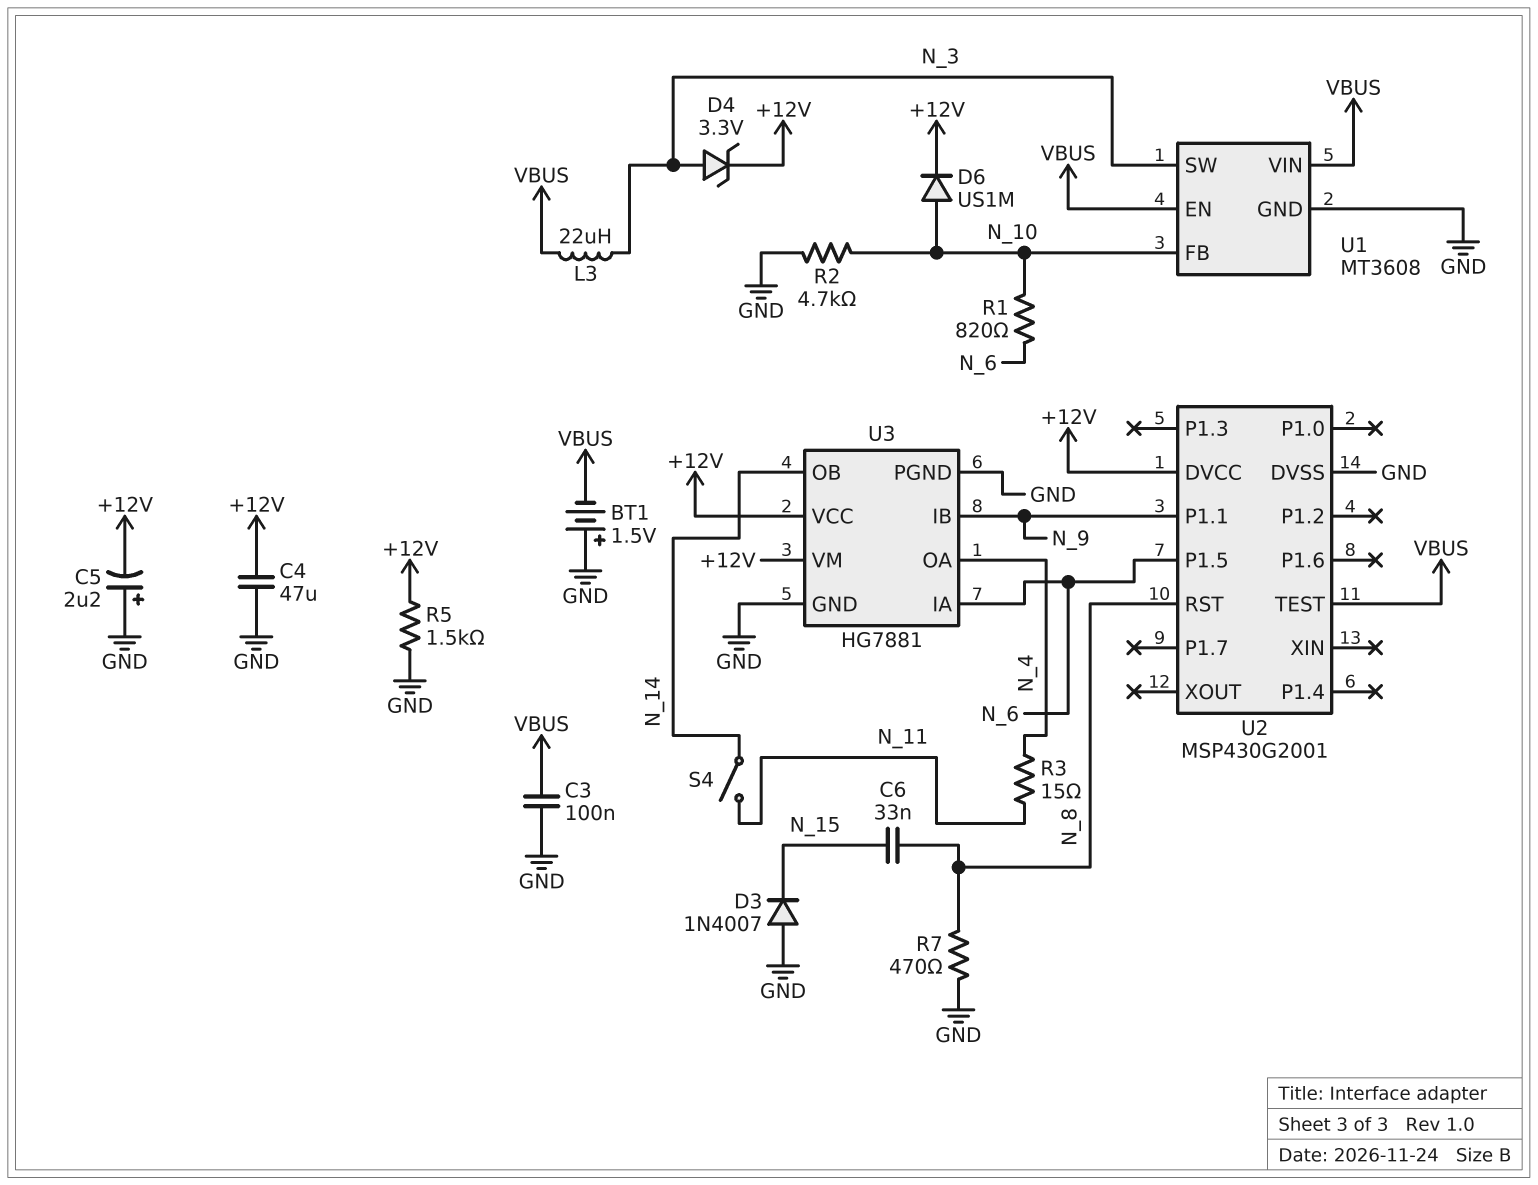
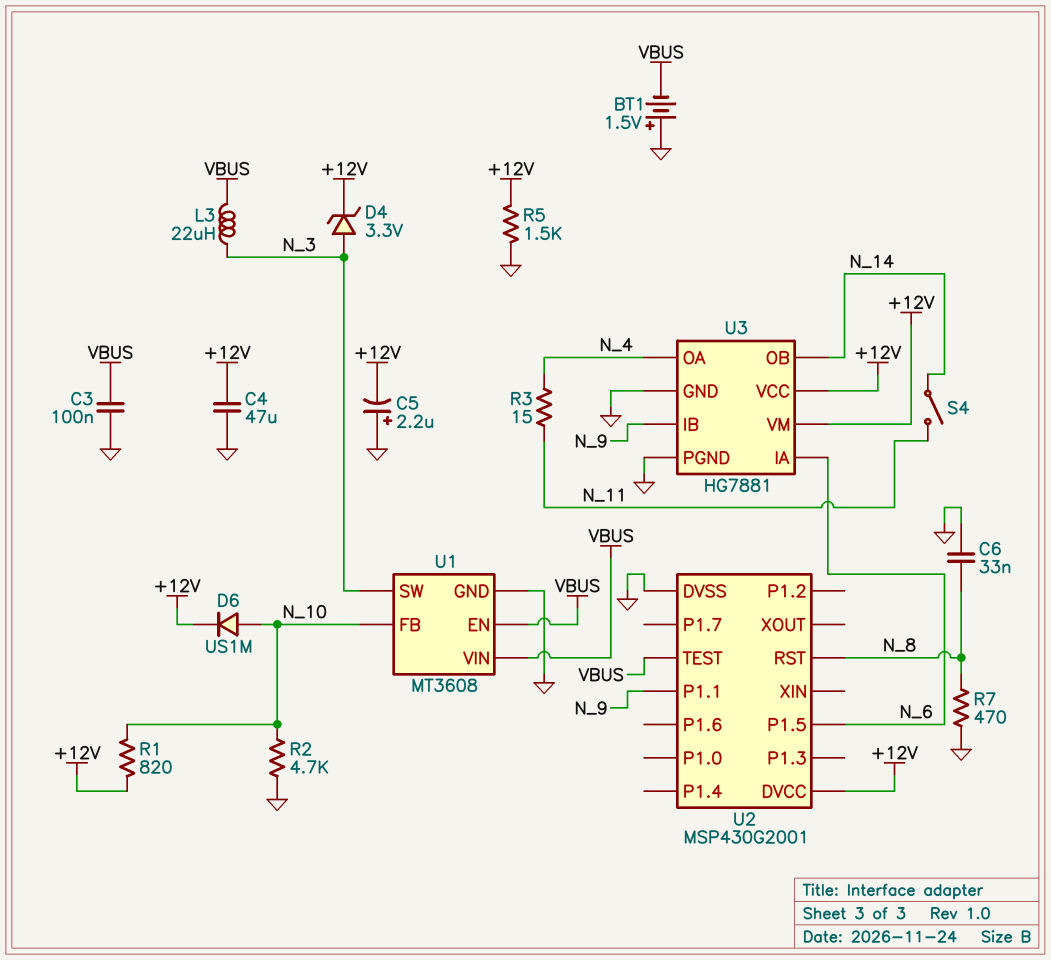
C6: 33nF (N_8, N_15) -> 33nF (GND, N_8)
D3: diode 1N4007 (A GND, K N_15) -> none
R1: 820 (N_6, N_10) -> 820 (+12V, N_10)

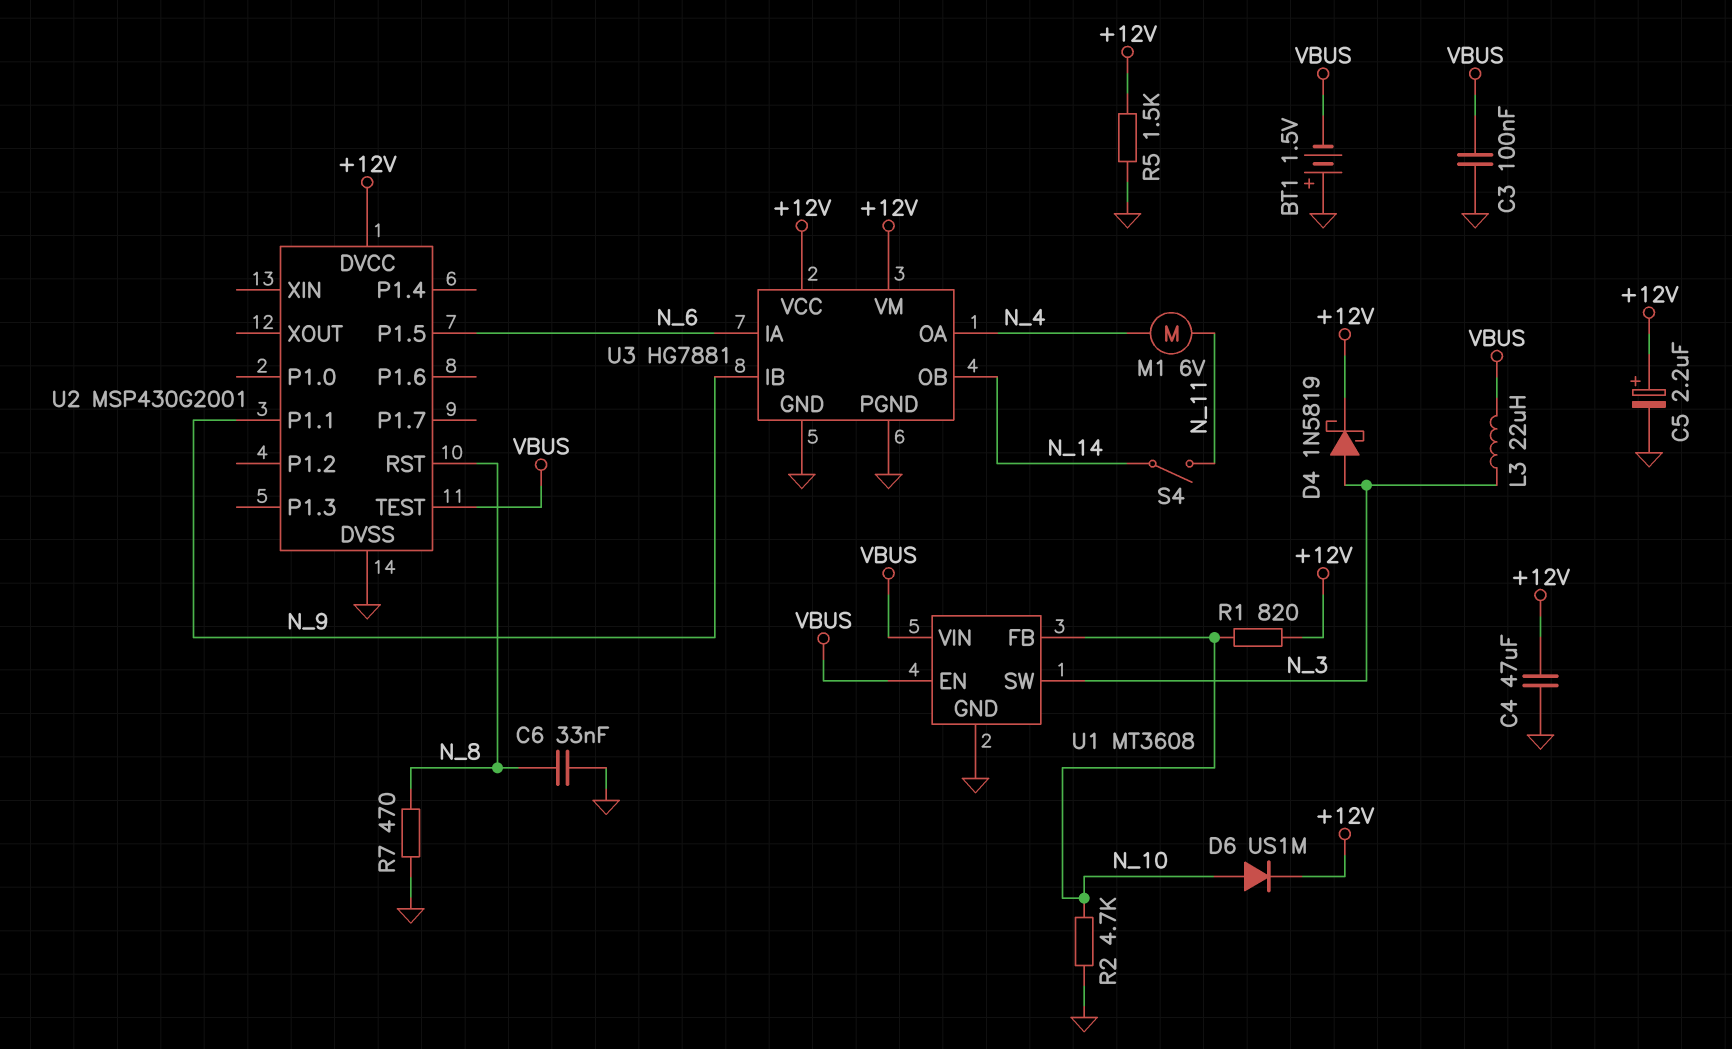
C5: 2.2uF (plus GND, minus +12V) -> 2.2uF (plus +12V, minus GND)
D4: zener 3.3V (A N_3, K +12V) -> schottky 1N5819 (A N_3, K +12V)
M1: none -> motor 6V (N_4, N_11)
R3: 15 (N_4, N_11) -> none

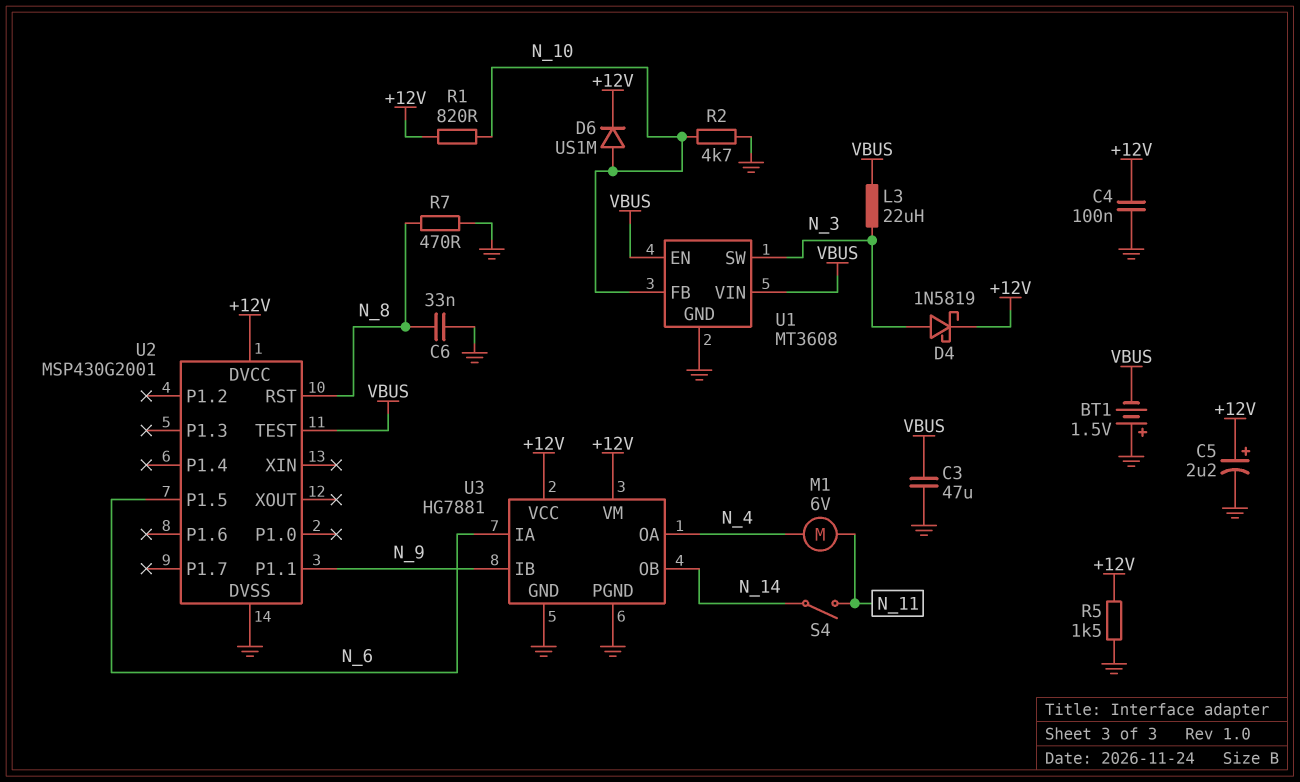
C3: 100nF (GND, VBUS) -> 47uF (GND, VBUS)
C4: 47uF (+12V, GND) -> 100nF (+12V, GND)

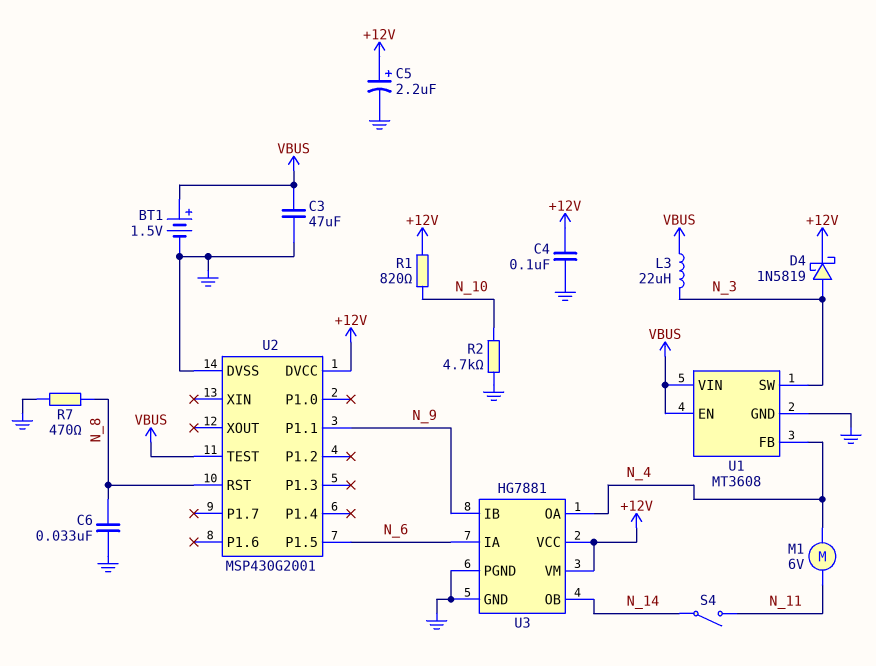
BT1: 1.5V (plus GND, minus VBUS) -> 1.5V (plus VBUS, minus GND)
D6: diode US1M (A N_10, K +12V) -> none
R5: 1.5k (+12V, GND) -> none
U1 pin FB: N_10 -> N_4

